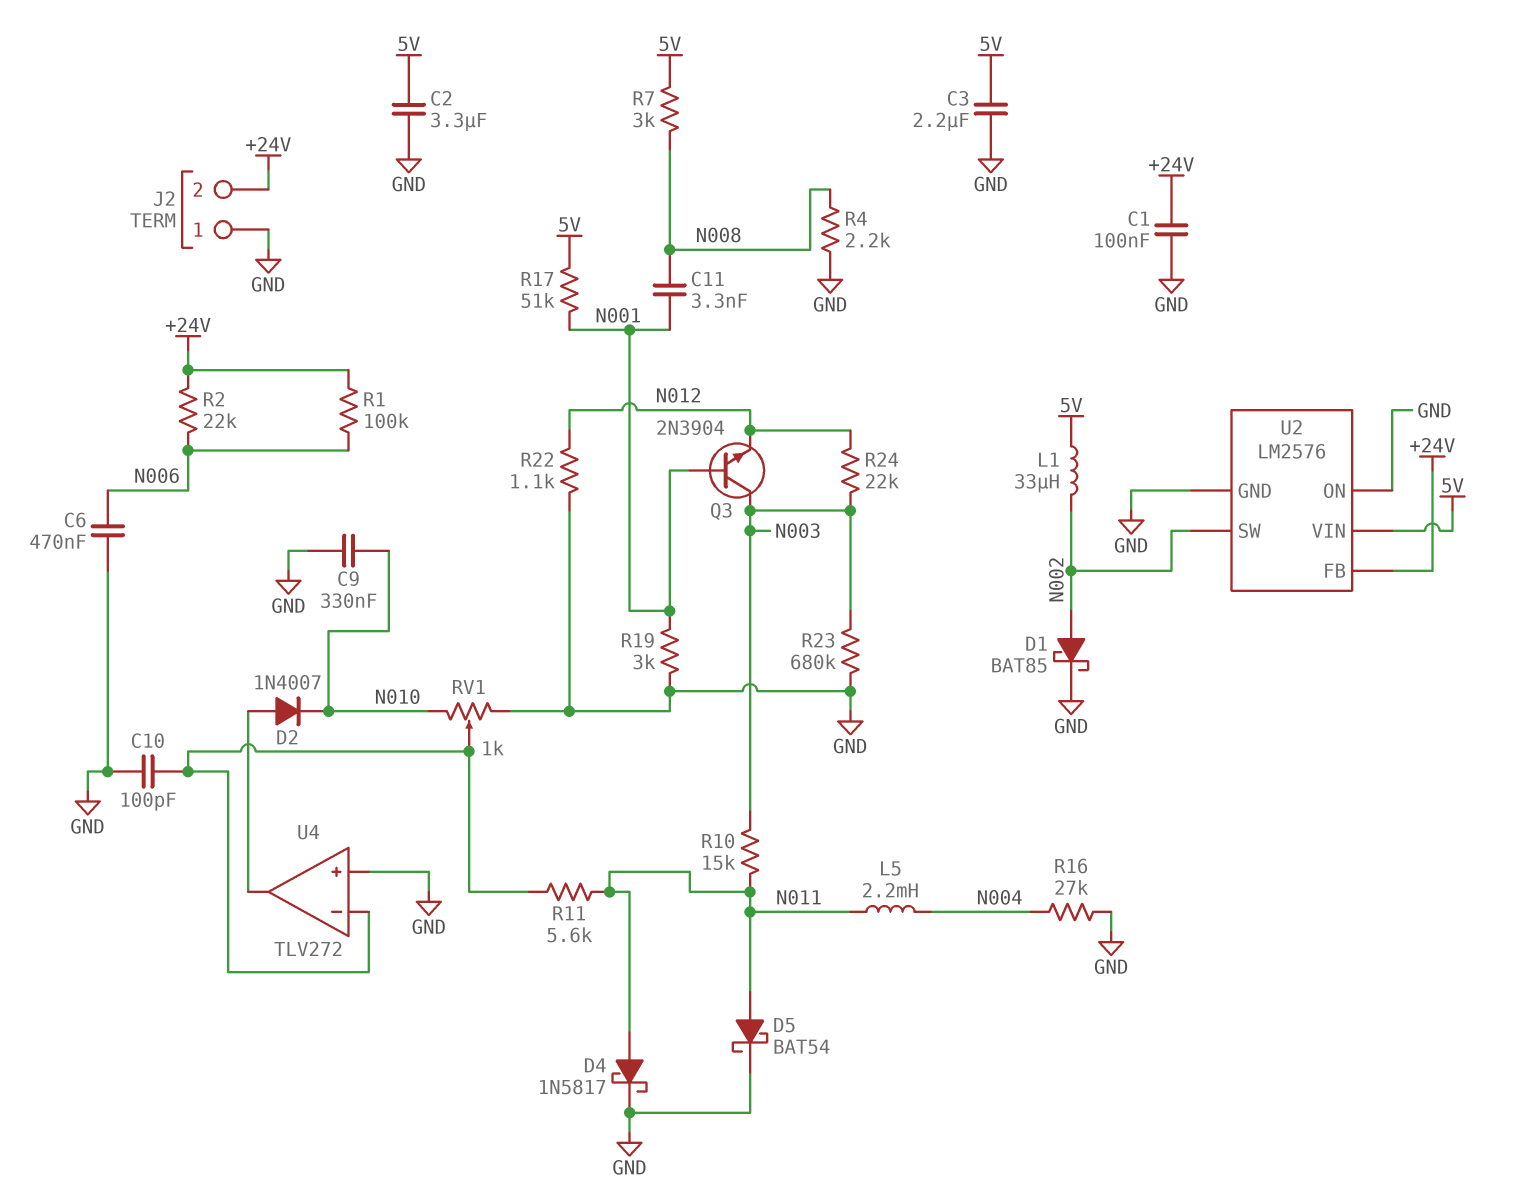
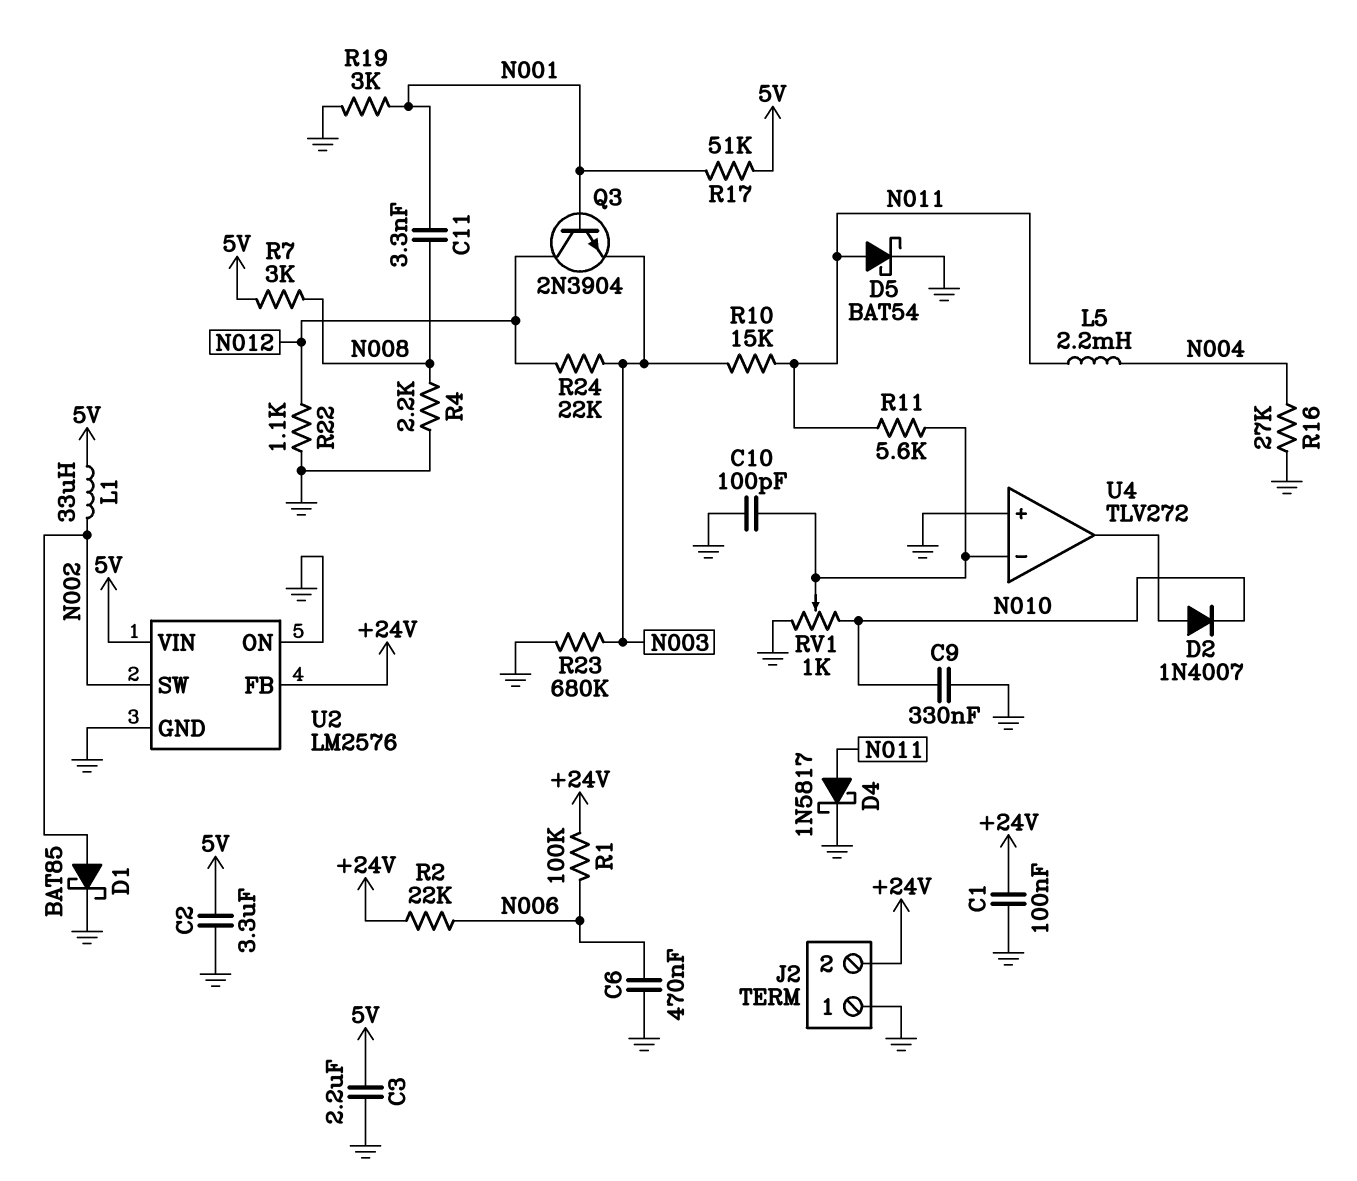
Q3: NPN 2N3904 (B N001, C N003, E N012) -> NPN 2N3904 (B N001, C N012, E N003)

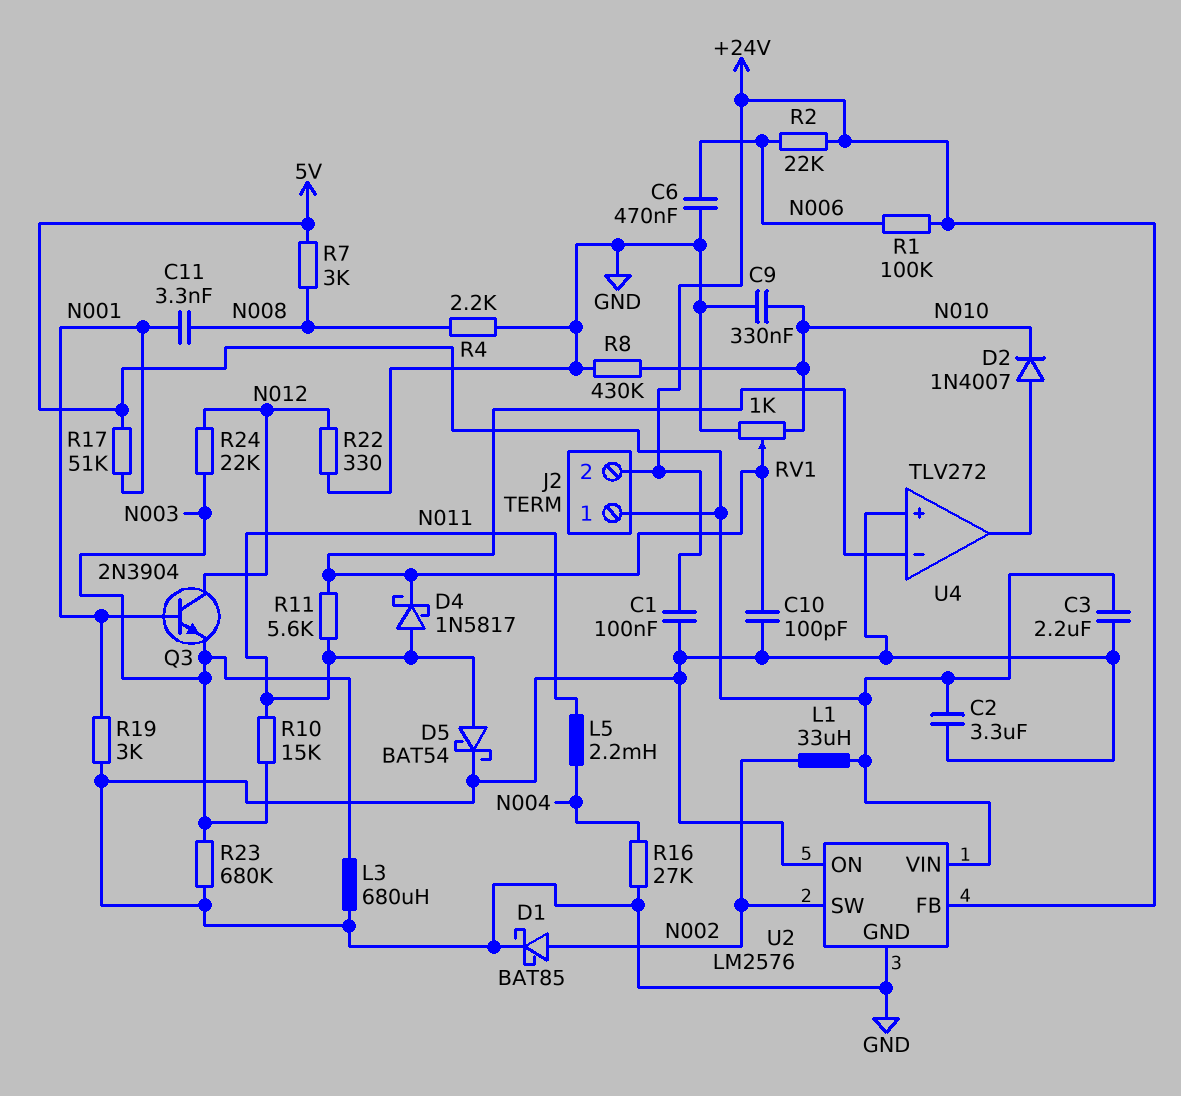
D4: schottky 1N5817 (A N011, K GND) -> schottky 1N5817 (A N011, K U4/in-)
J2 pin 1: GND -> 5V
L3: none -> 680uH (GND, N003)
R8: none -> 430k (GND, N010)
R22: 1.1k (GND, N012) -> 330 (GND, N012)

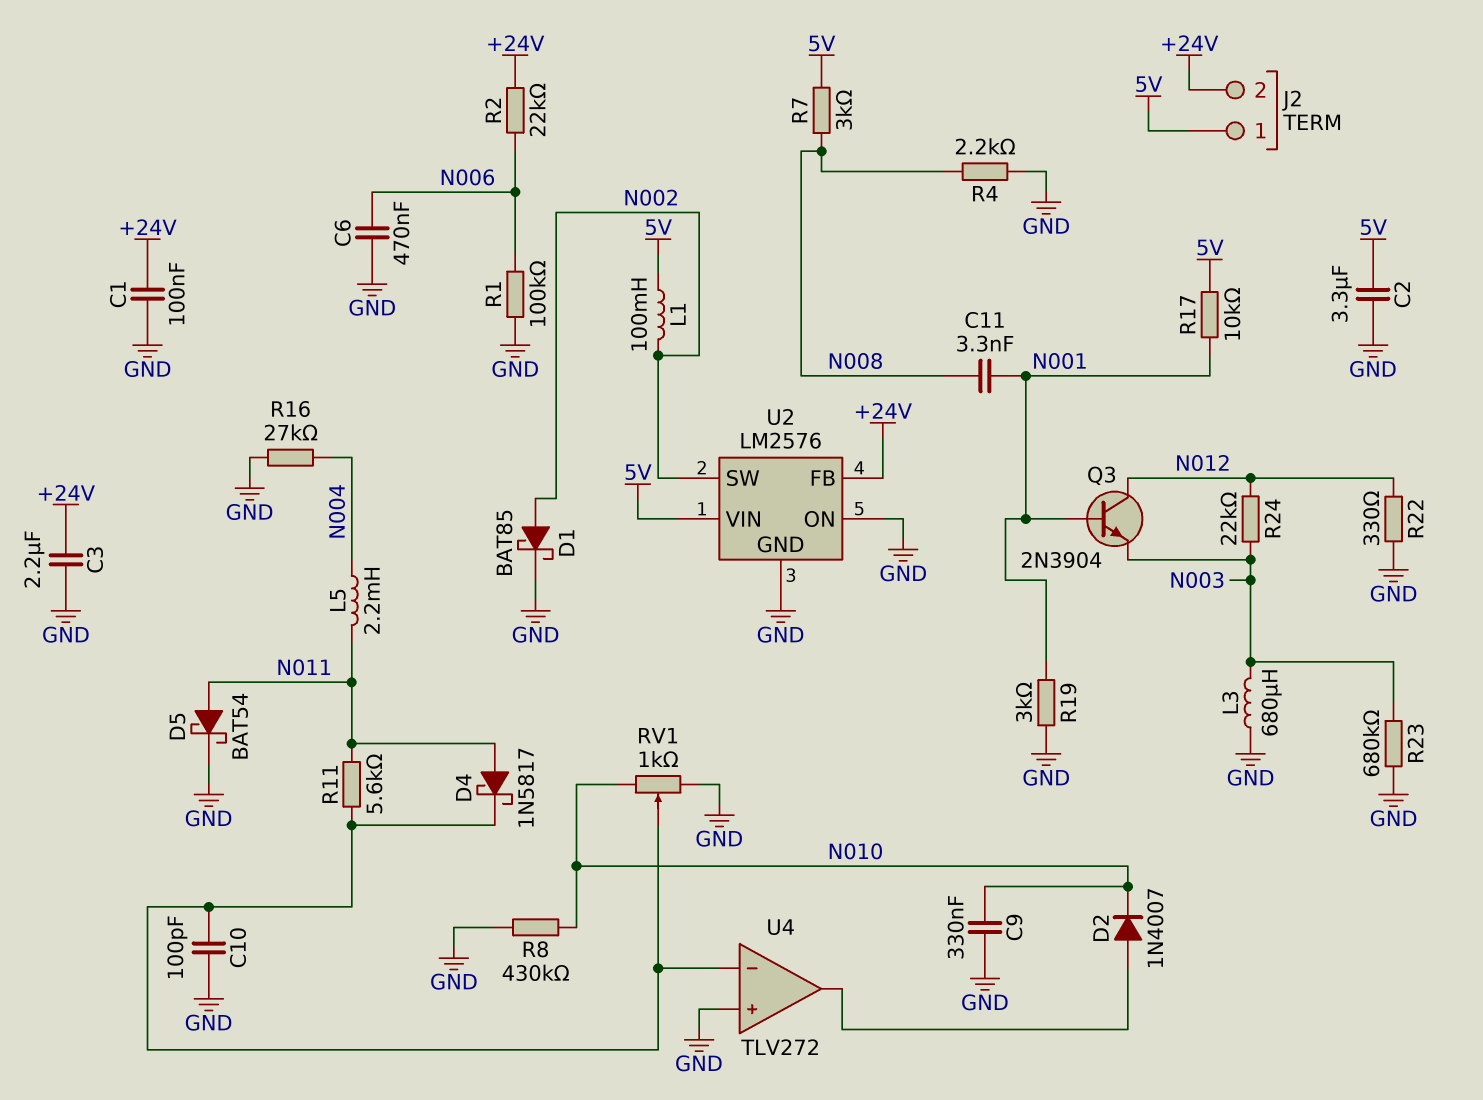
C3: 2.2uF (5V, GND) -> 2.2uF (+24V, GND)
L1: 33uH (5V, N002) -> 100mH (5V, N002)
R1: 100k (+24V, N006) -> 100k (GND, N006)
R10: 15k (N003, N011) -> none
R17: 51k (5V, N001) -> 10k (5V, N001)

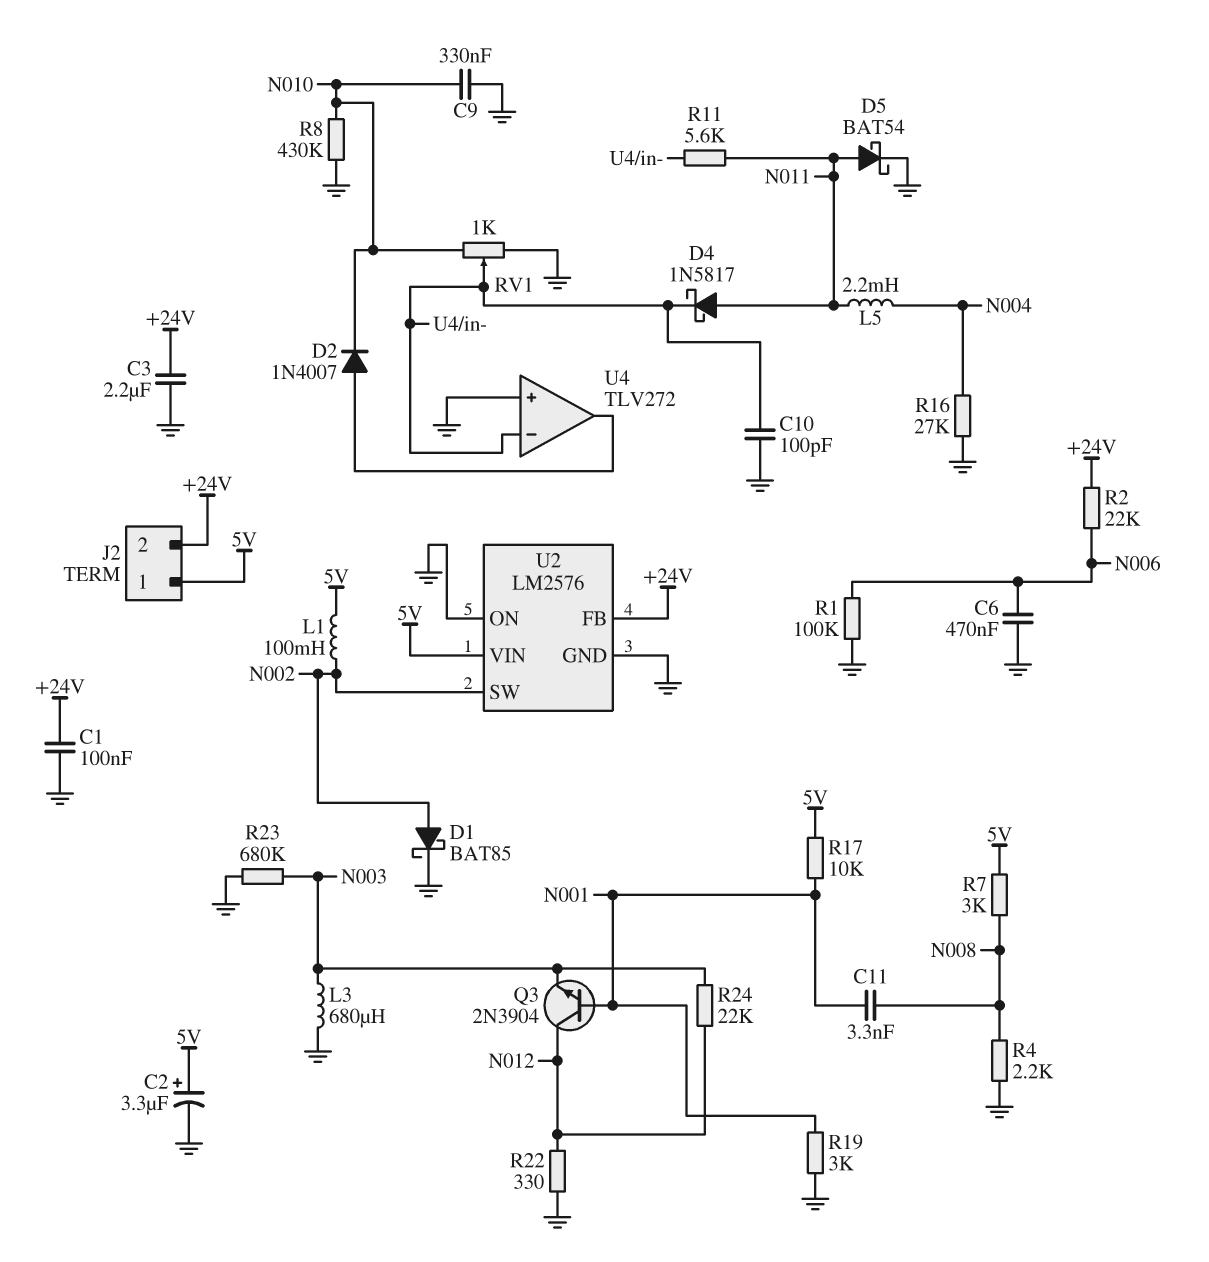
C2: 3.3uF (5V, GND) -> 3.3uF (plus 5V, minus GND)

